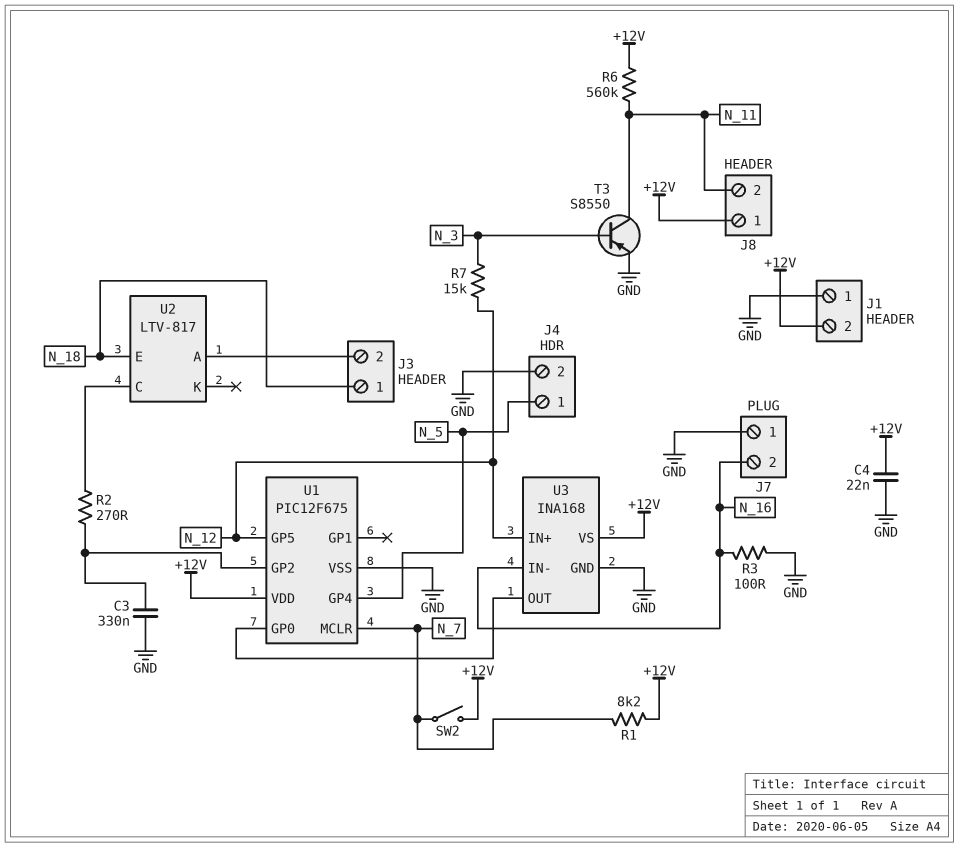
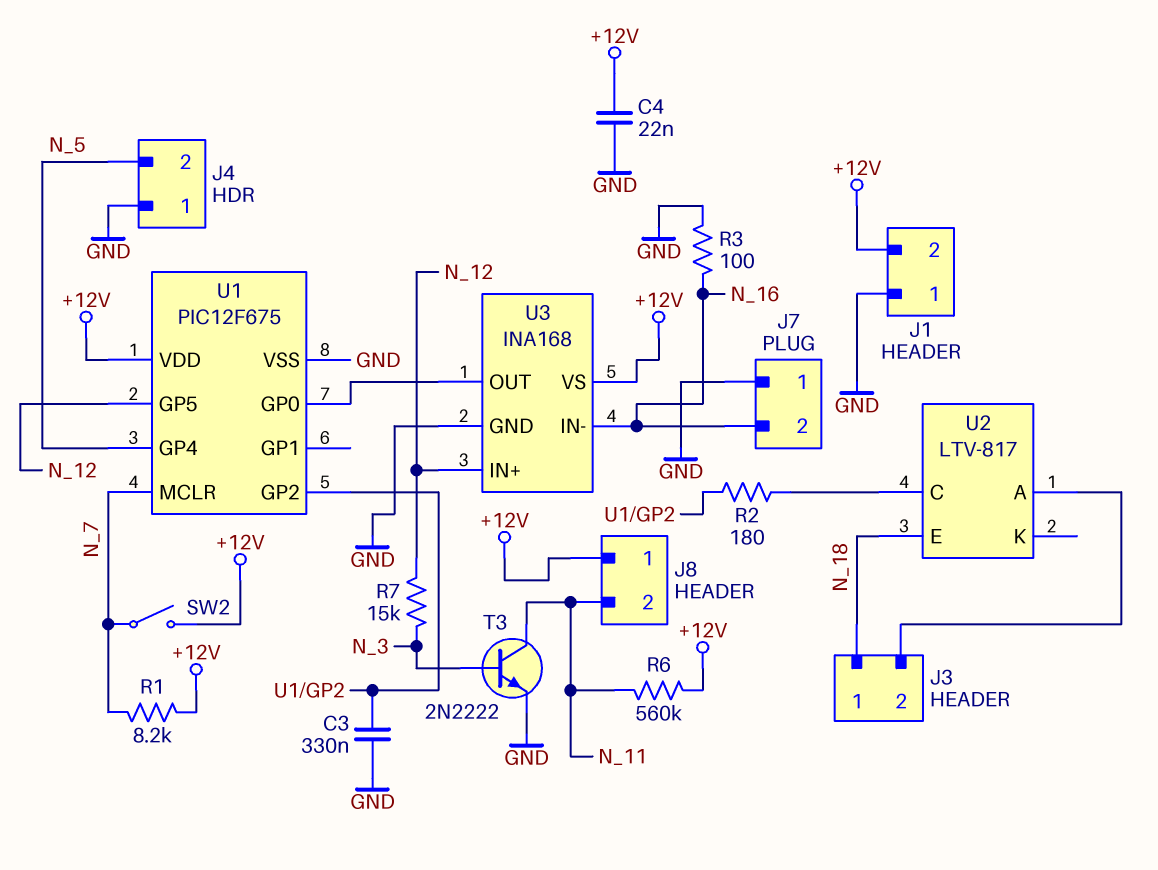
J4 pin 1: N_5 -> GND
J4 pin 2: GND -> N_5
R2: 270 (U1/GP2, U2/C) -> 180 (U1/GP2, U2/C)
T3: PNP S8550 (B N_3, C N_11, E GND) -> NPN 2N2222 (B N_3, C N_11, E GND)

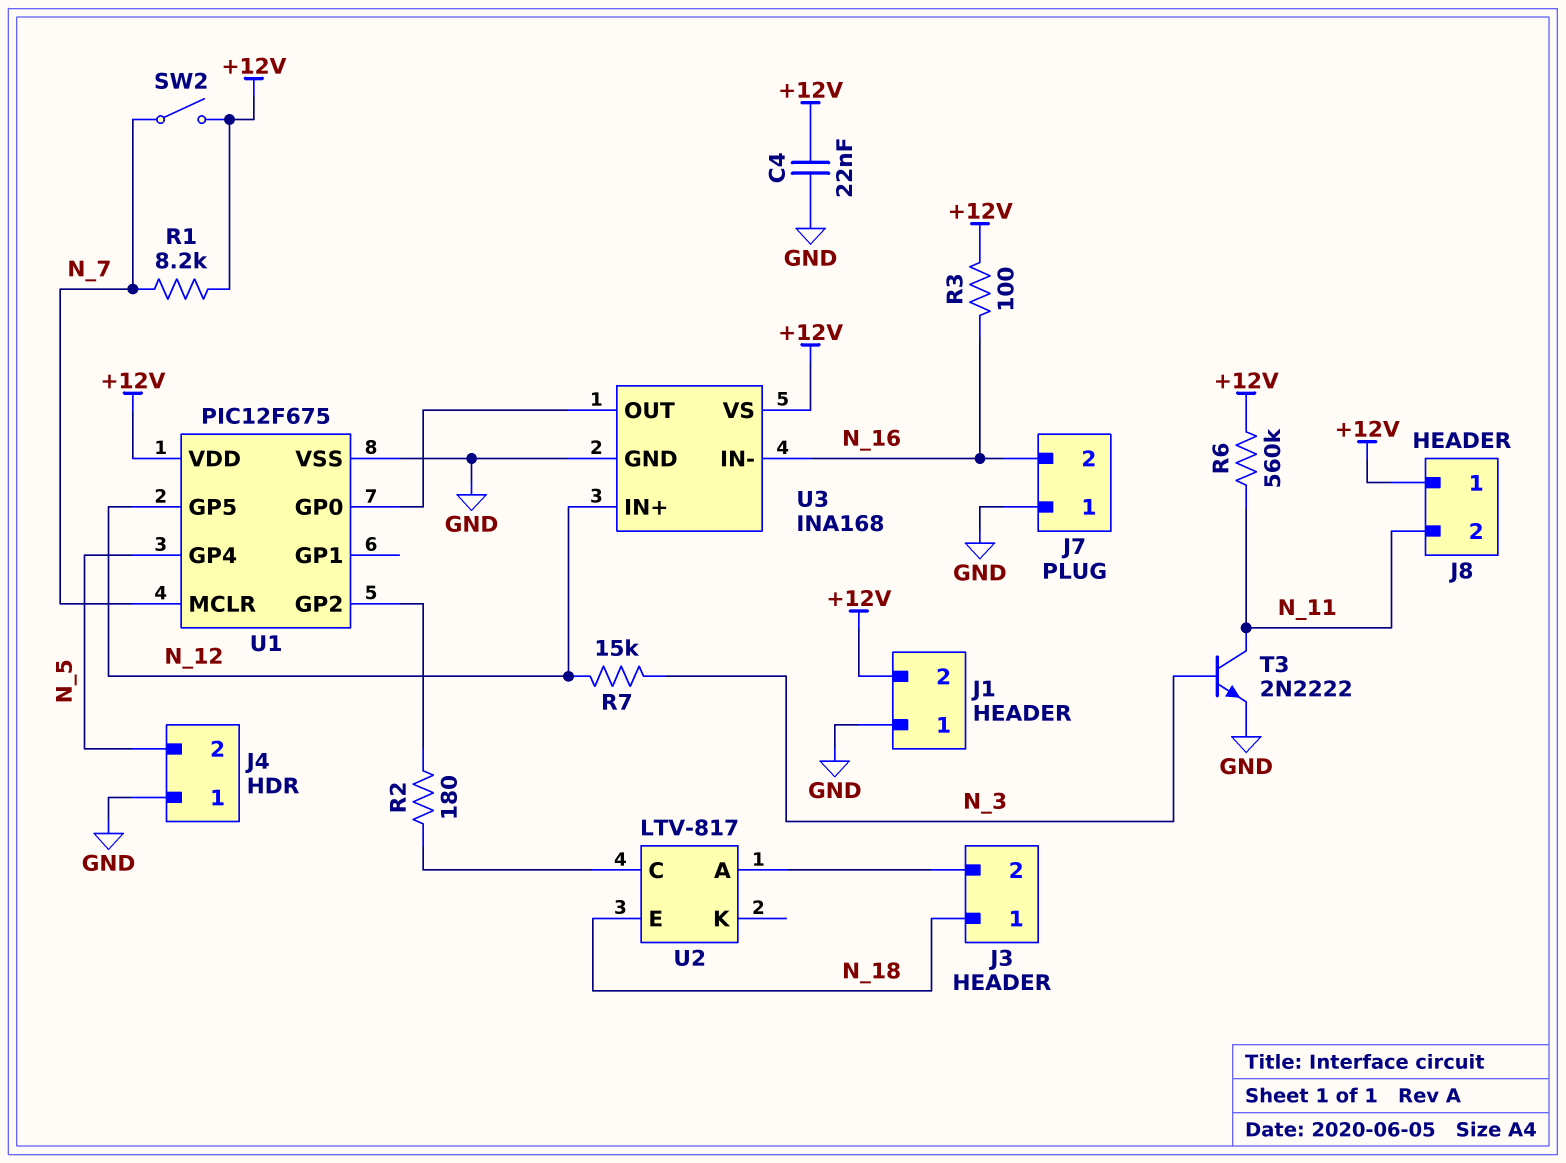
C3: 330nF (GND, U1/GP2) -> none
R3: 100 (GND, N_16) -> 100 (+12V, N_16)

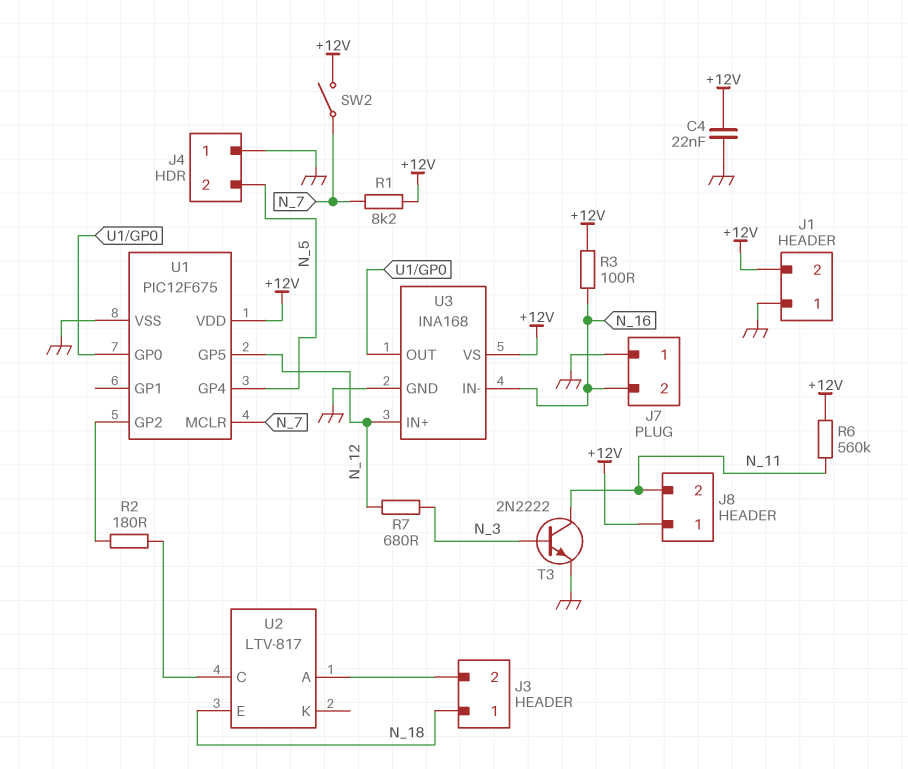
R7: 15k (N_3, N_12) -> 680 (N_3, N_12)

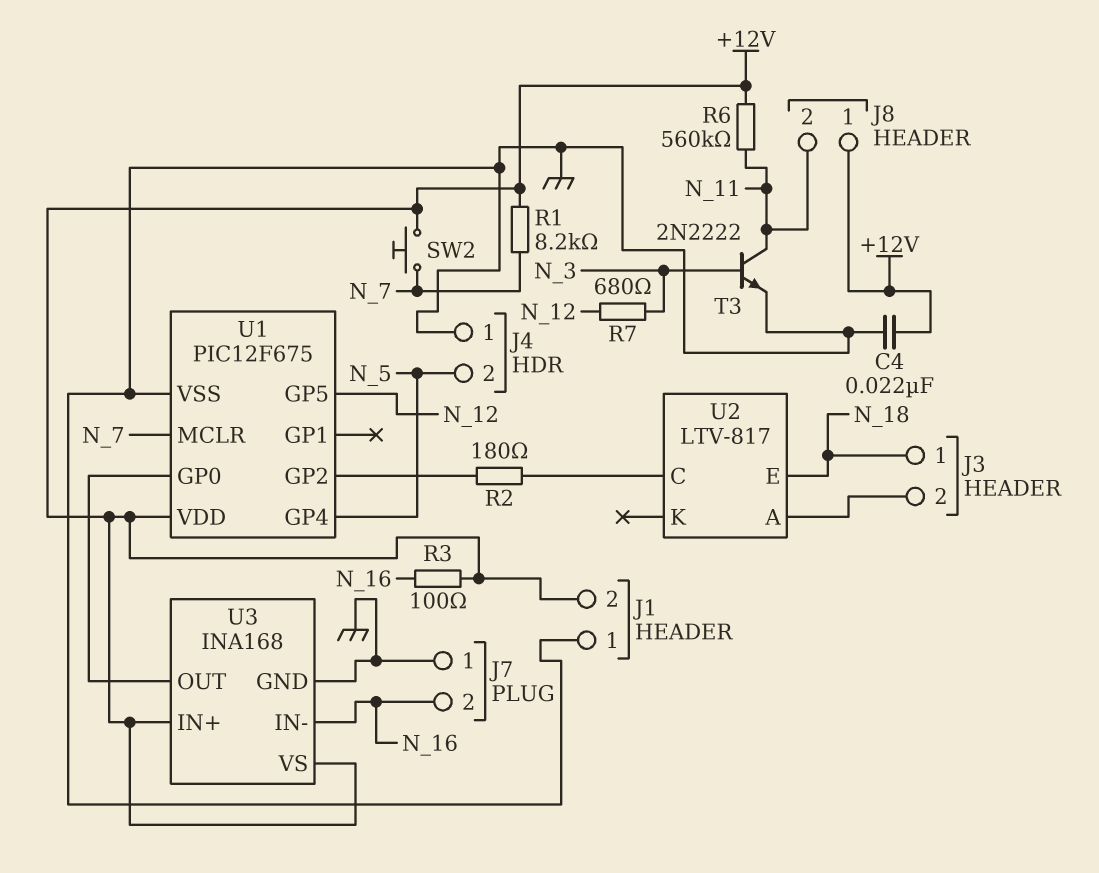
SW2: switch (+12V, N_7) -> button (+12V, N_7)
U3 pin IN+: N_12 -> +12V

